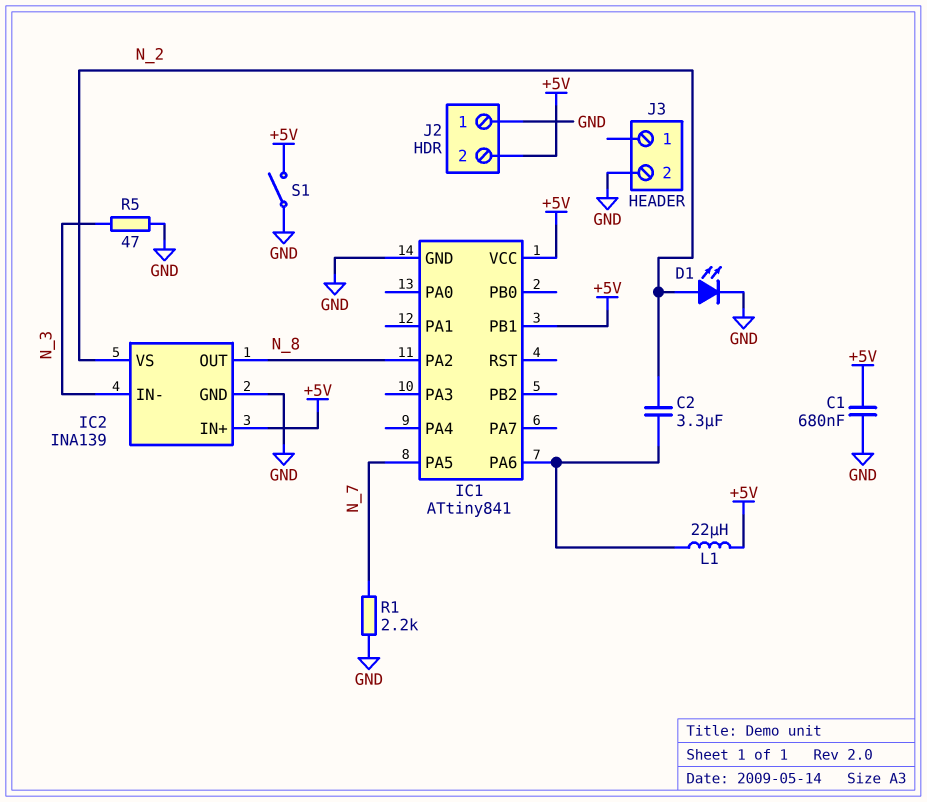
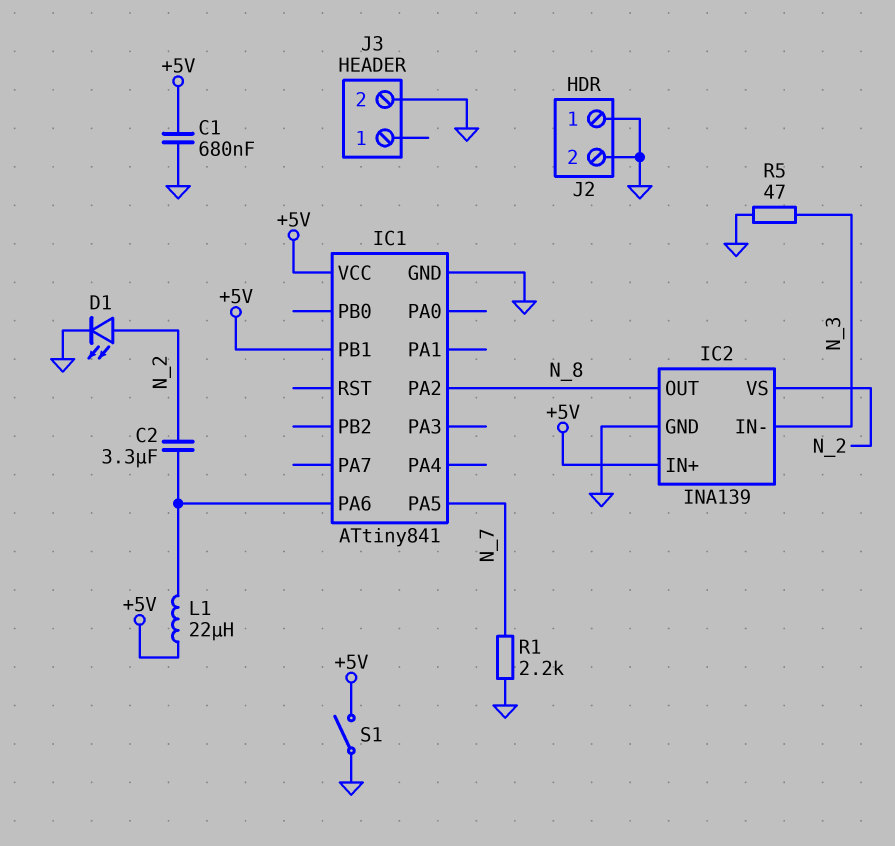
J2 pin 2: +5V -> GND

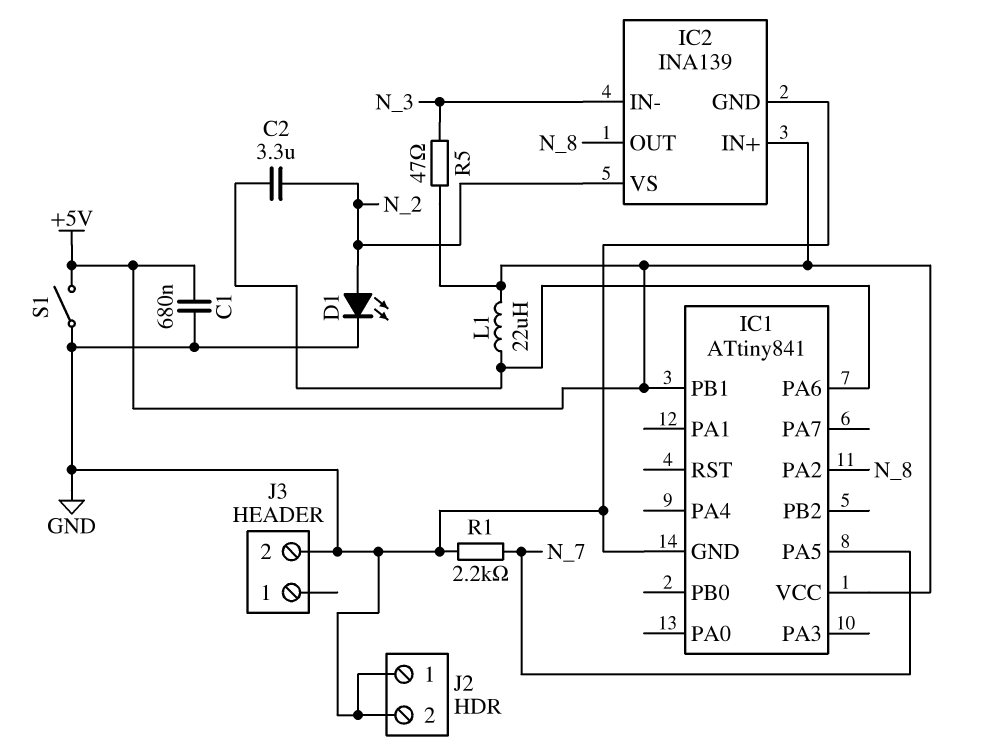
R5: 47 (GND, N_3) -> 47 (+5V, N_3)

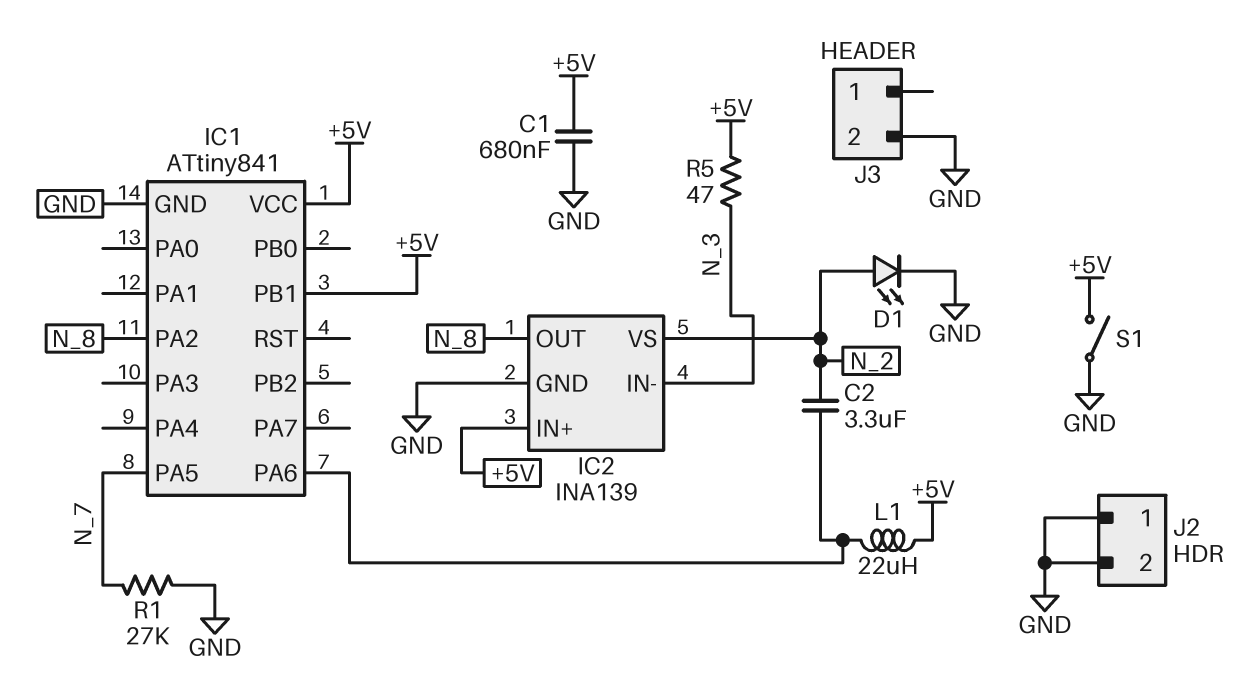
R1: 2.2k (GND, N_7) -> 27k (GND, N_7)

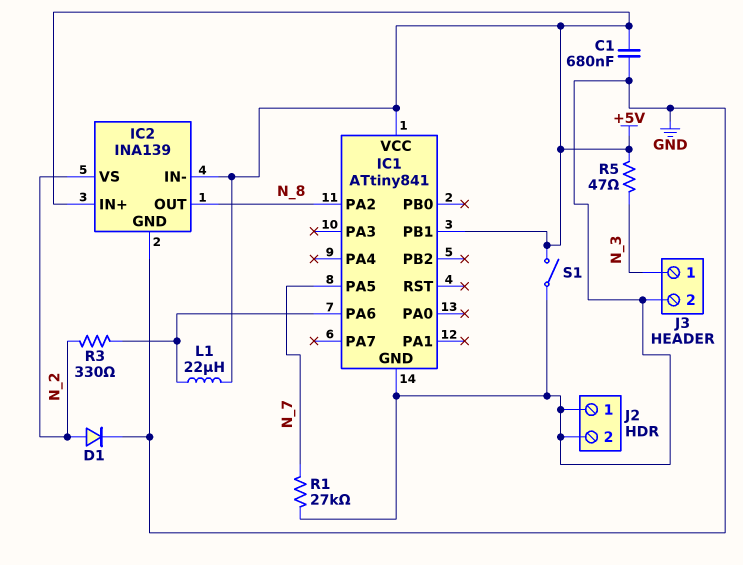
C2: 3.3uF (IC1/PA6, N_2) -> none
D1: LED (A N_2, K GND) -> diode (A N_2, K GND)
IC2 pin IN-: N_3 -> +5V
J3 pin 1: none -> N_3
R3: none -> 330 (IC1/PA6, N_2)

